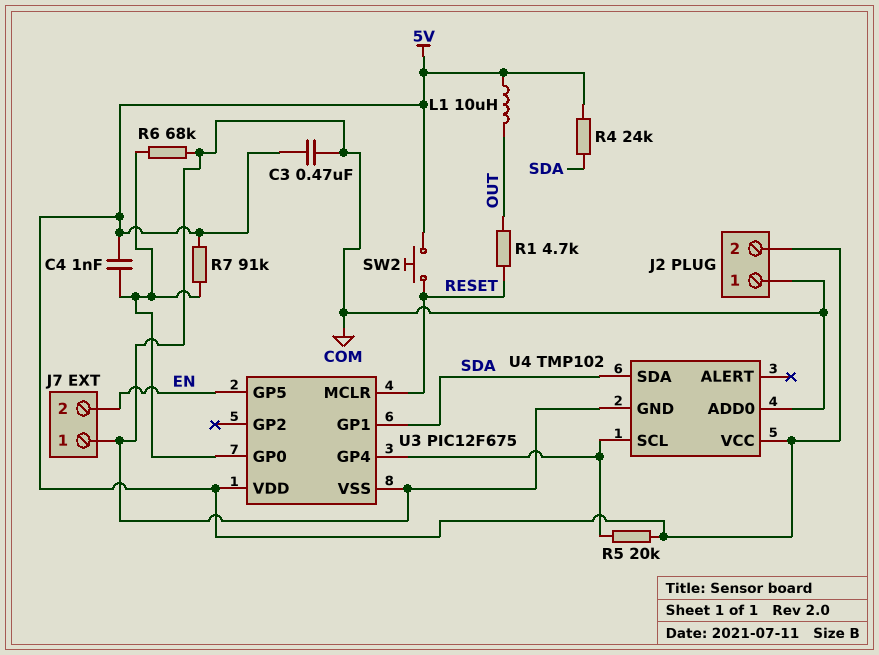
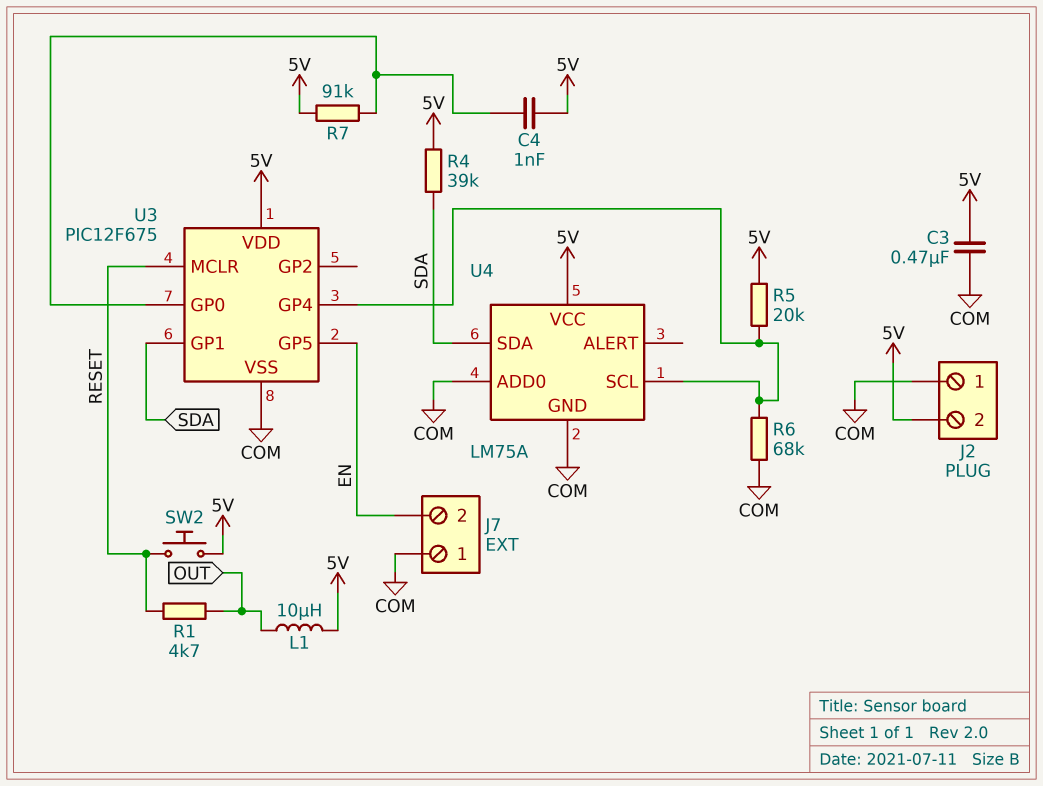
R4: 24k (5V, SDA) -> 39k (5V, SDA)
R6: 68k (COM, U3/GP0) -> 68k (COM, U3/GP4)
U4: TMP102 -> LM75A

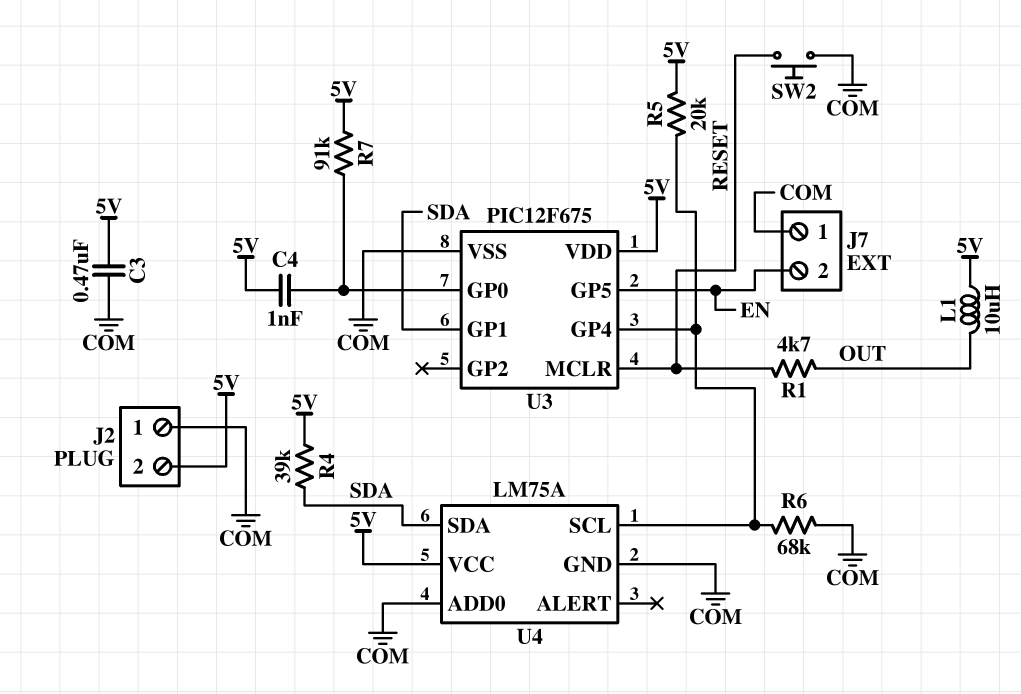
SW2: button (5V, RESET) -> button (COM, RESET)

